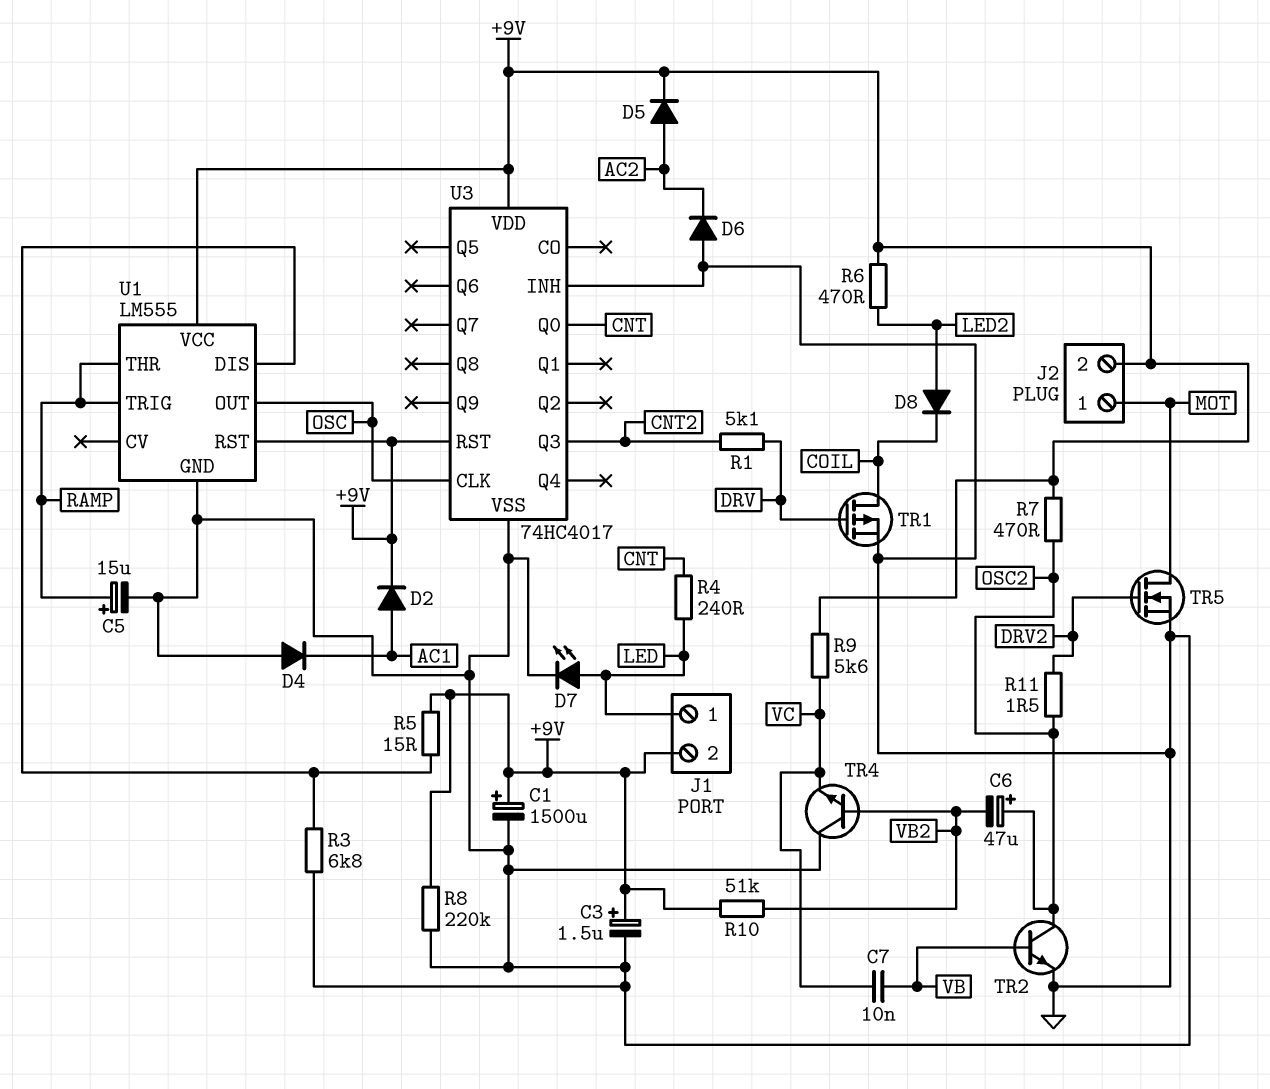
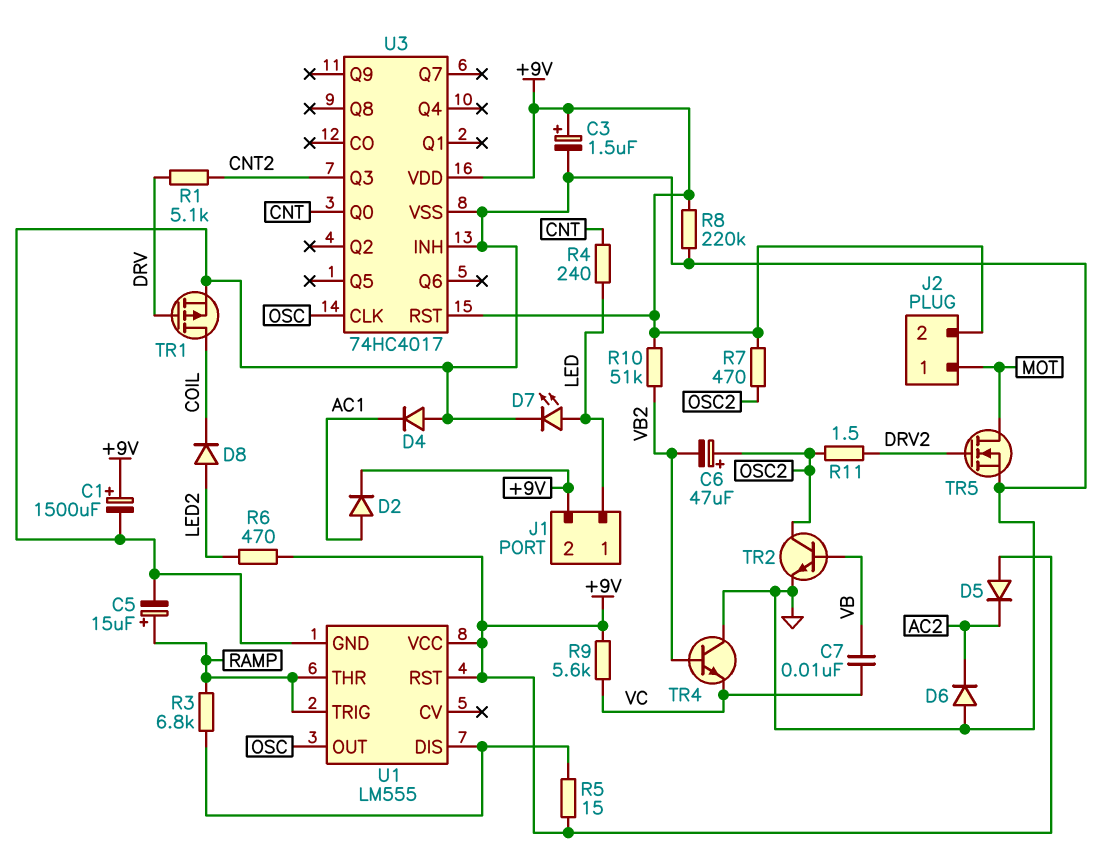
D5: diode (A AC2, K +9V) -> diode (A +9V, K AC2)
R3: 6.8k (GND, U1/DIS) -> 6.8k (RAMP, U1/DIS)

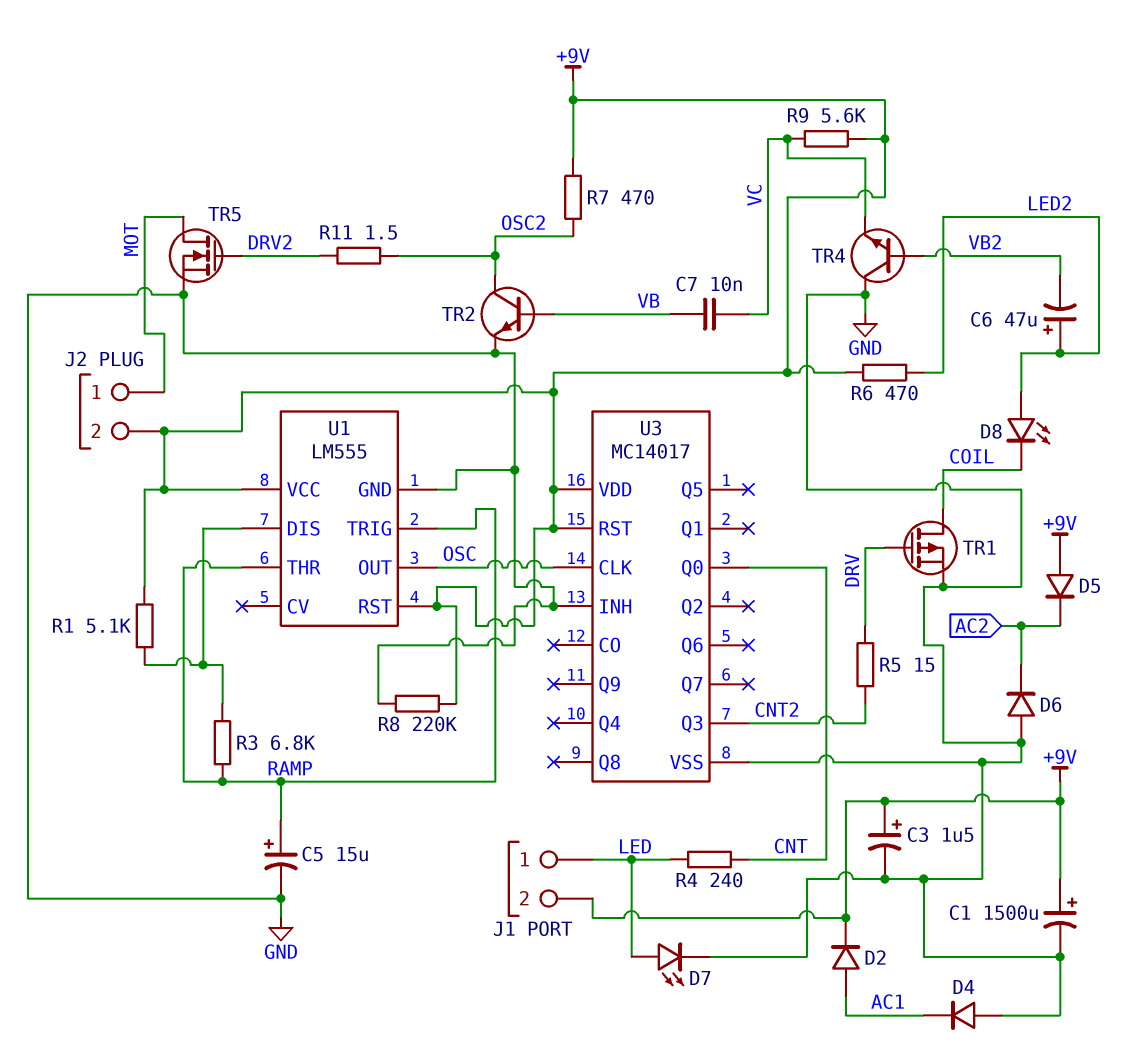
C6: 47uF (plus OSC2, minus VB2) -> 47uF (plus LED2, minus VB2)
D8: diode (A LED2, K COIL) -> LED (A LED2, K COIL)
R1: 5.1k (CNT2, DRV) -> 5.1k (+9V, U1/DIS)
R5: 15 (+9V, U1/DIS) -> 15 (CNT2, DRV)
R10: 51k (+9V, VB2) -> none
U3: 74HC4017 -> MC14017

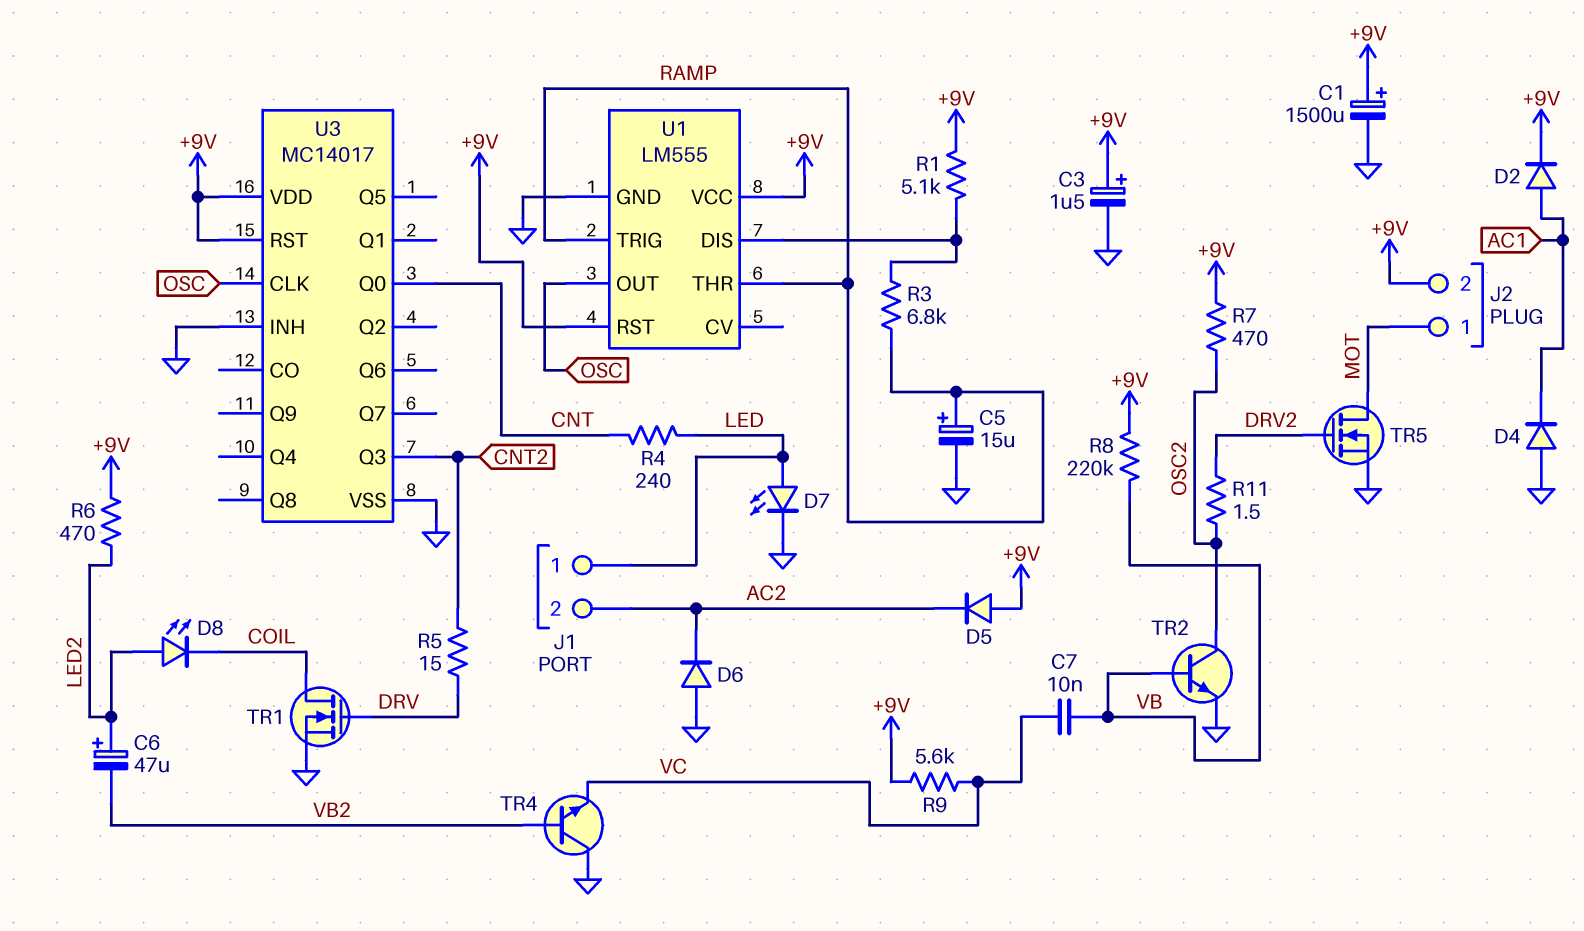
J1 pin 2: +9V -> AC2
R8: 220k (+9V, GND) -> 220k (+9V, VB)
TR1: PMOS (G DRV, D COIL, S GND) -> NMOS (G DRV, D COIL, S GND)

